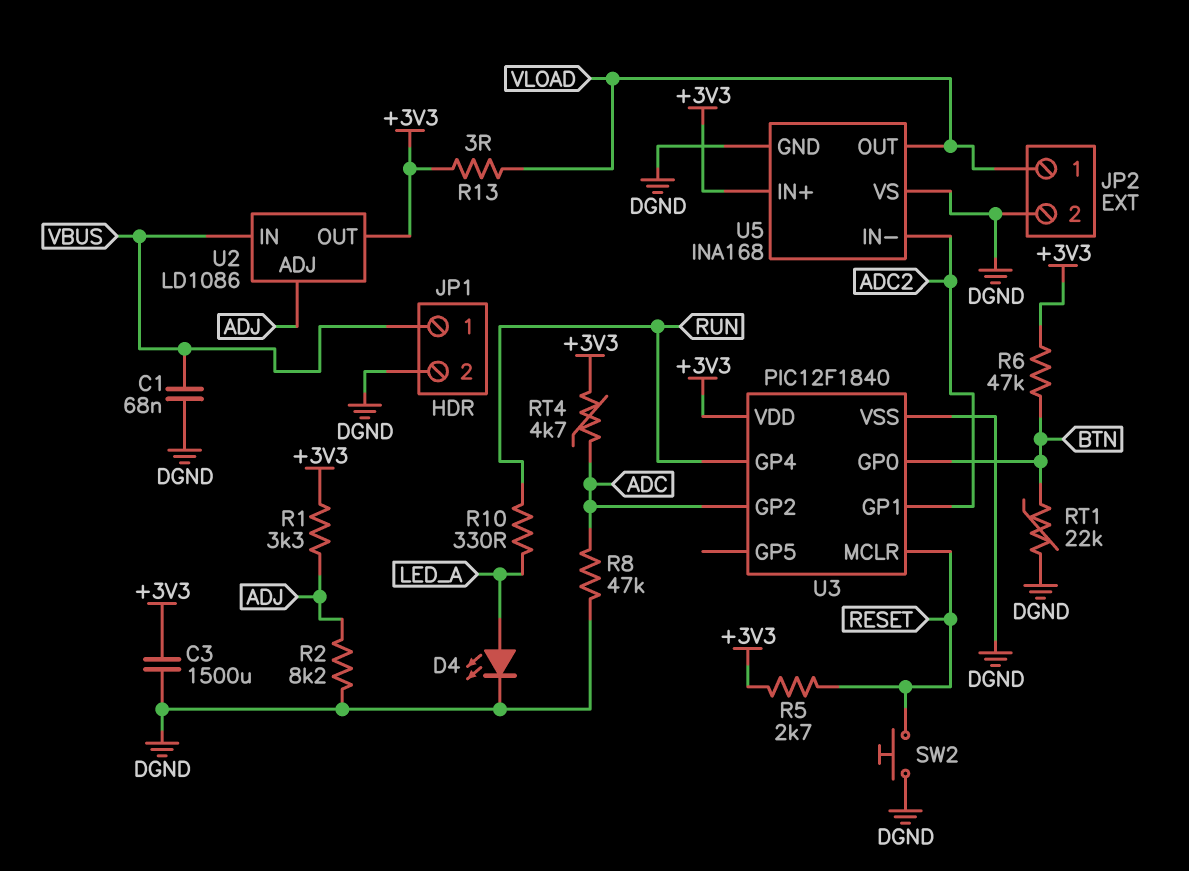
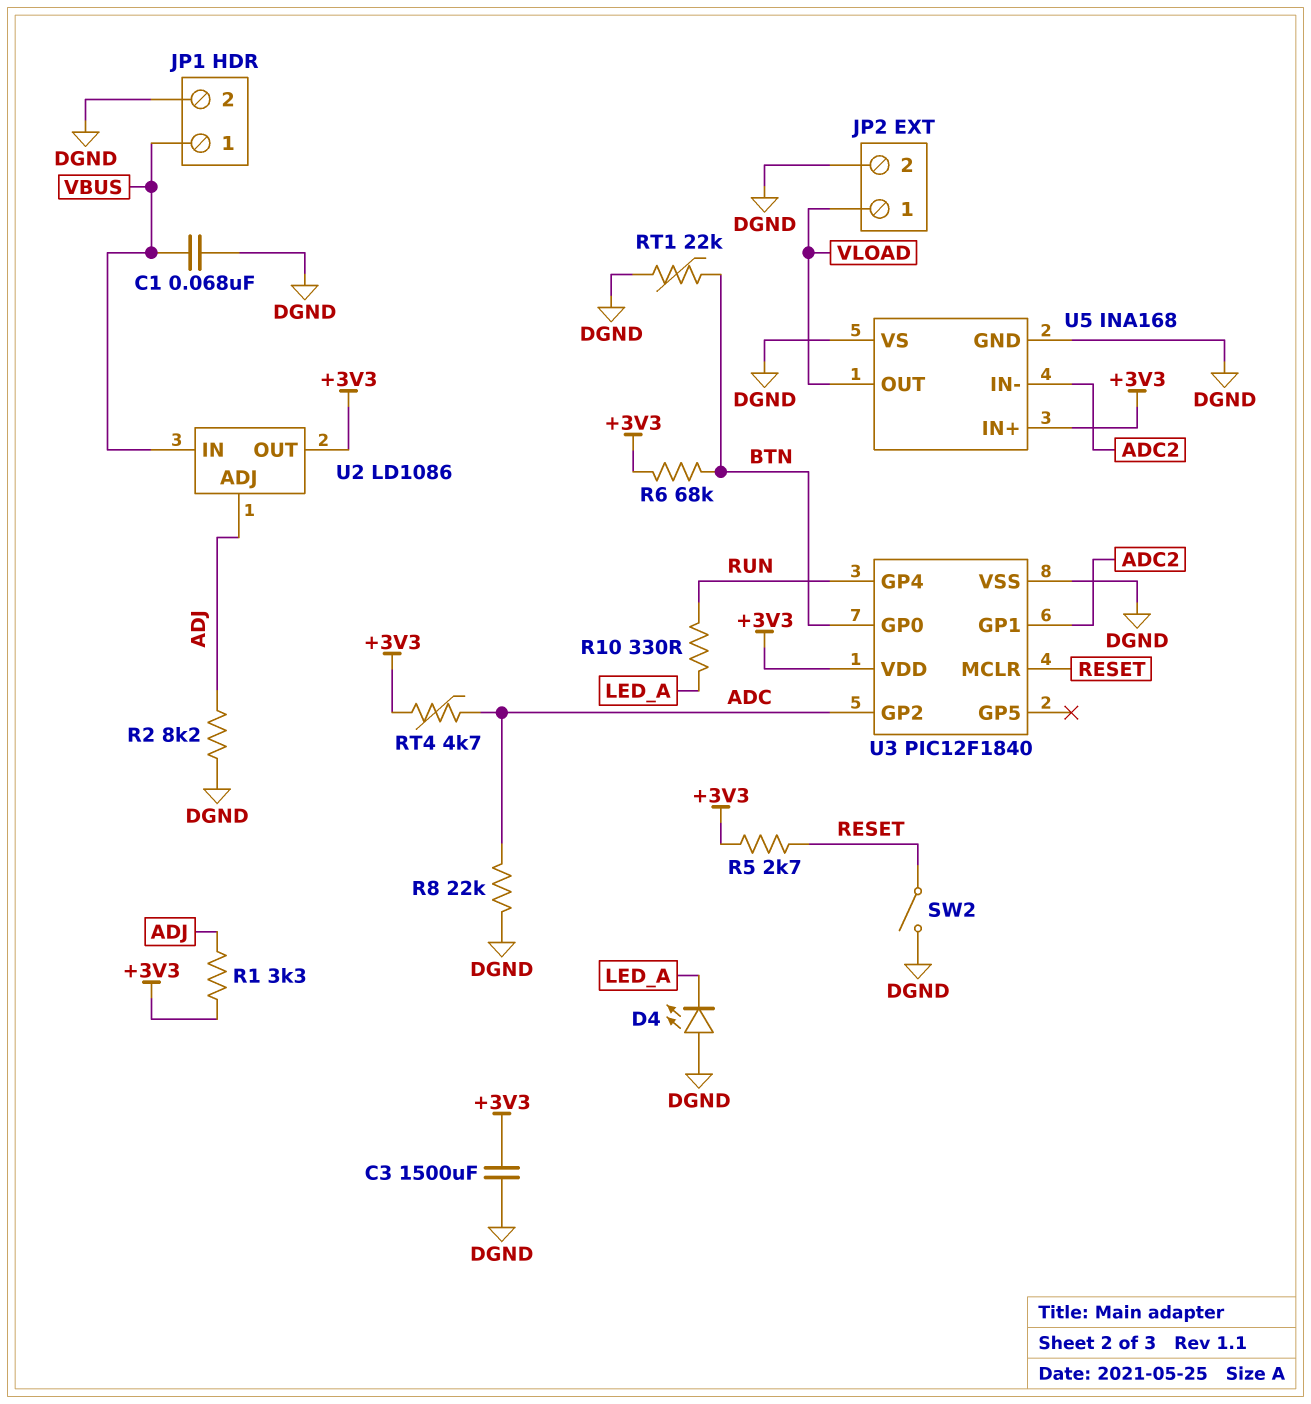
D4: LED (A LED_A, K DGND) -> LED (A DGND, K LED_A)
R6: 47k (+3V3, BTN) -> 68k (+3V3, BTN)
R8: 47k (ADC, DGND) -> 22k (ADC, DGND)
R13: 3 (+3V3, VLOAD) -> none
SW2: button (DGND, RESET) -> switch (DGND, RESET)

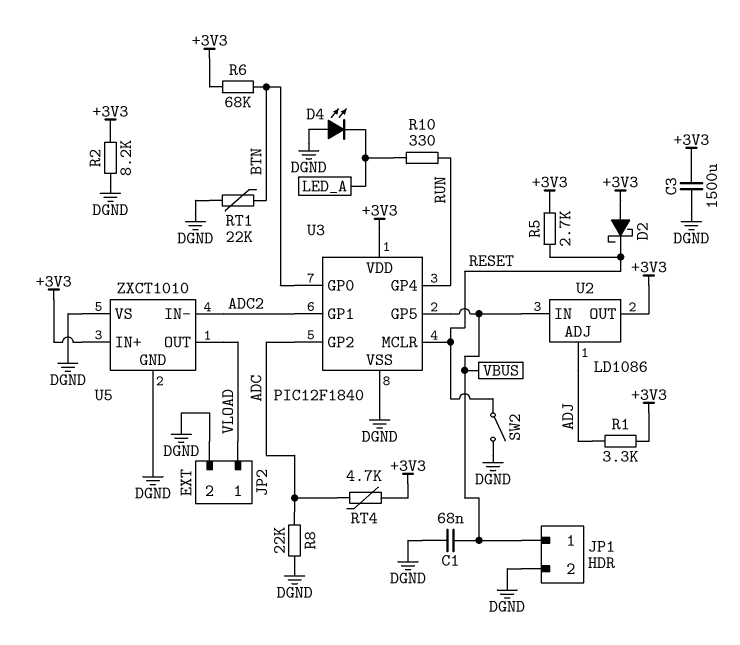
D2: none -> schottky (A +3V3, K RESET)
R2: 8.2k (ADJ, DGND) -> 8.2k (+3V3, DGND)
U3 pin GP5: none -> VBUS
U5: INA168 -> ZXCT1010

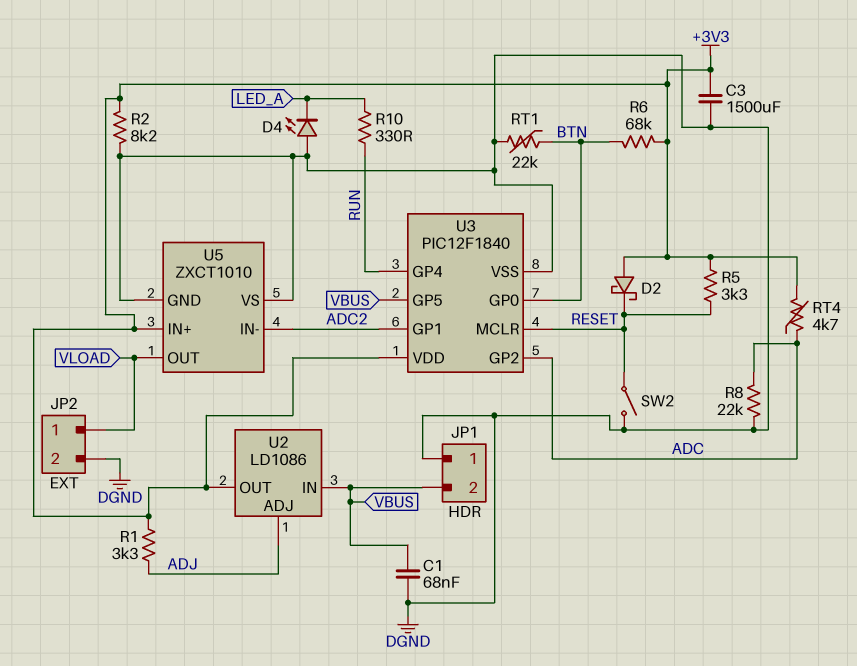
JP1 pin 1: VBUS -> DGND
JP1 pin 2: DGND -> VBUS
R5: 2.7k (+3V3, RESET) -> 3.3k (+3V3, RESET)

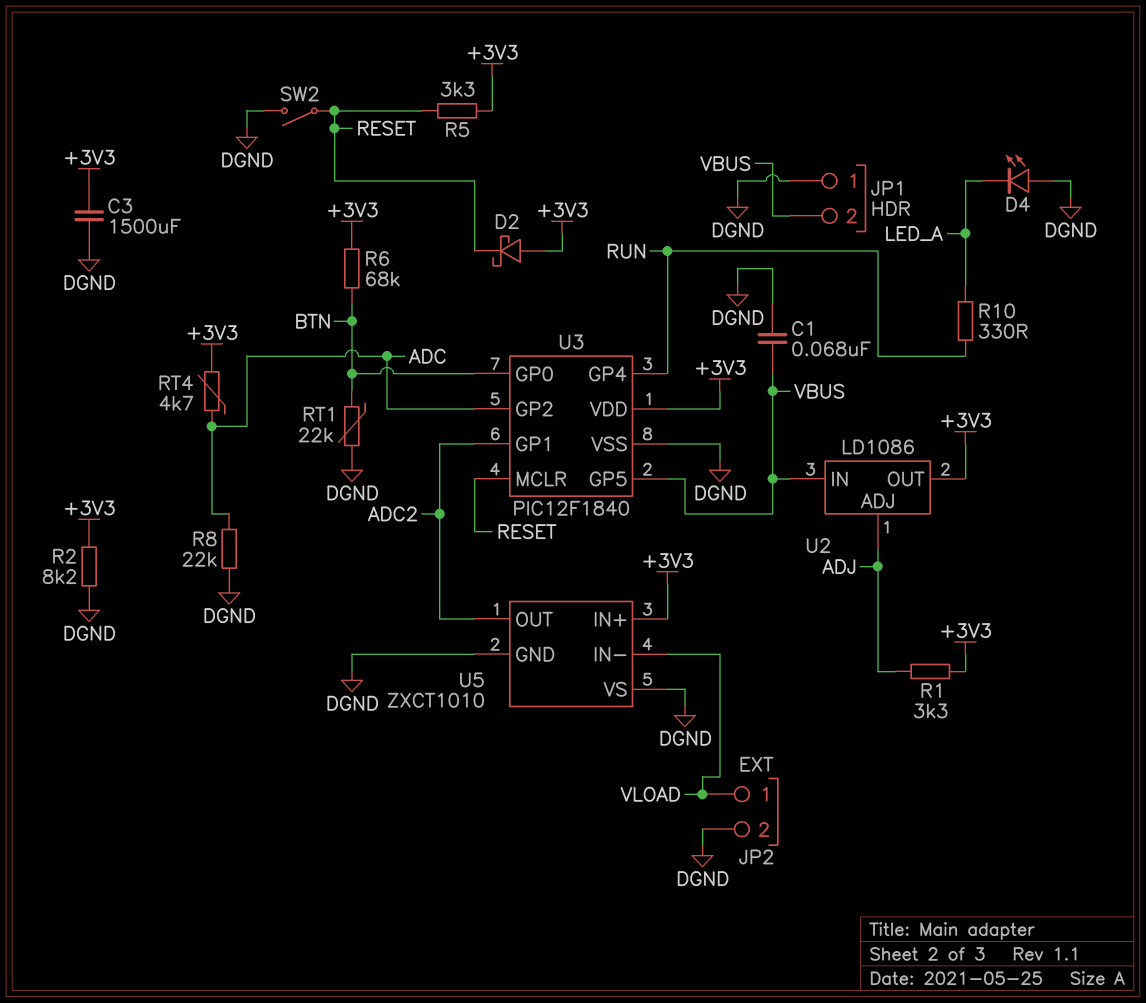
U5 pin IN-: ADC2 -> VLOAD
U5 pin OUT: VLOAD -> ADC2

